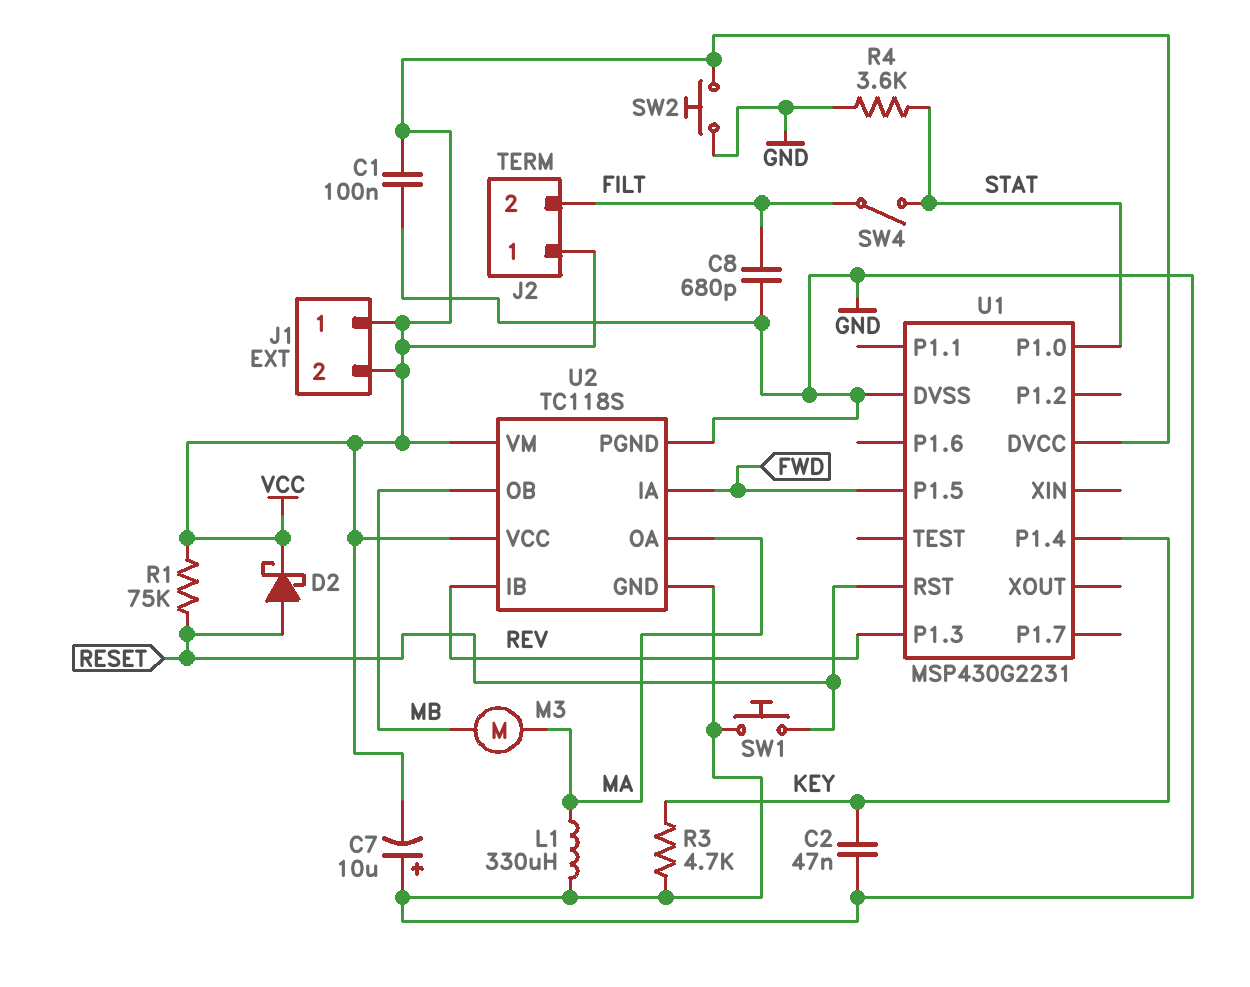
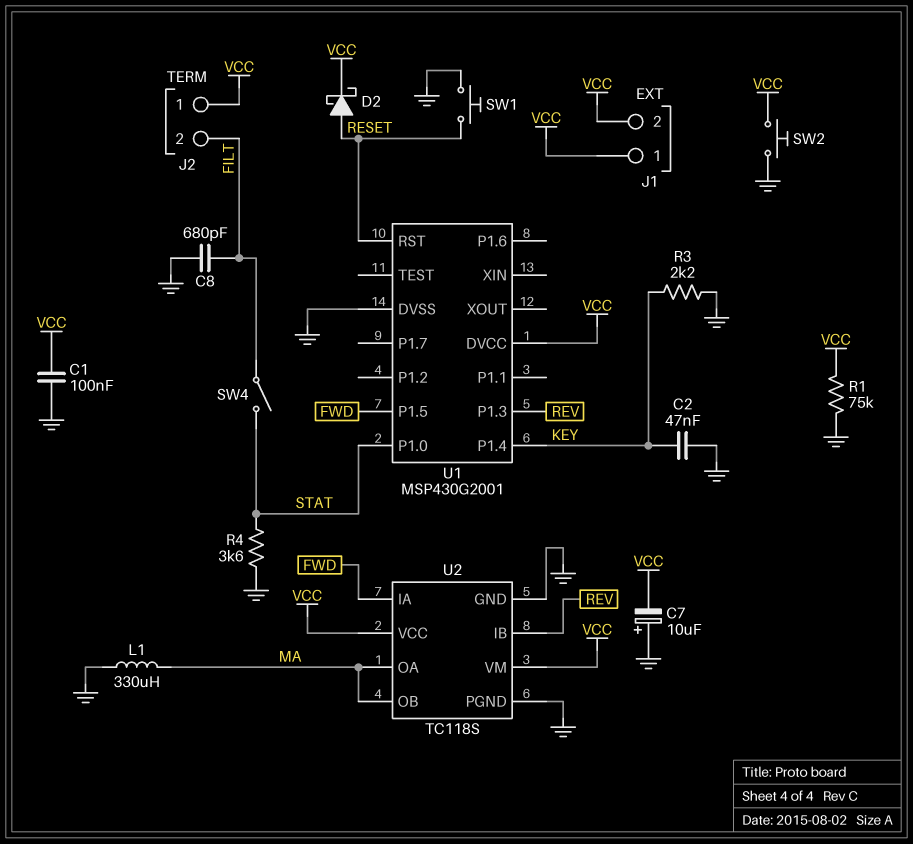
M3: motor (MA, MB) -> none
R1: 75k (RESET, VCC) -> 75k (GND, VCC)
R3: 4.7k (GND, KEY) -> 2.2k (GND, KEY)
U1: MSP430G2231 -> MSP430G2001
U2 pin OB: MB -> MA

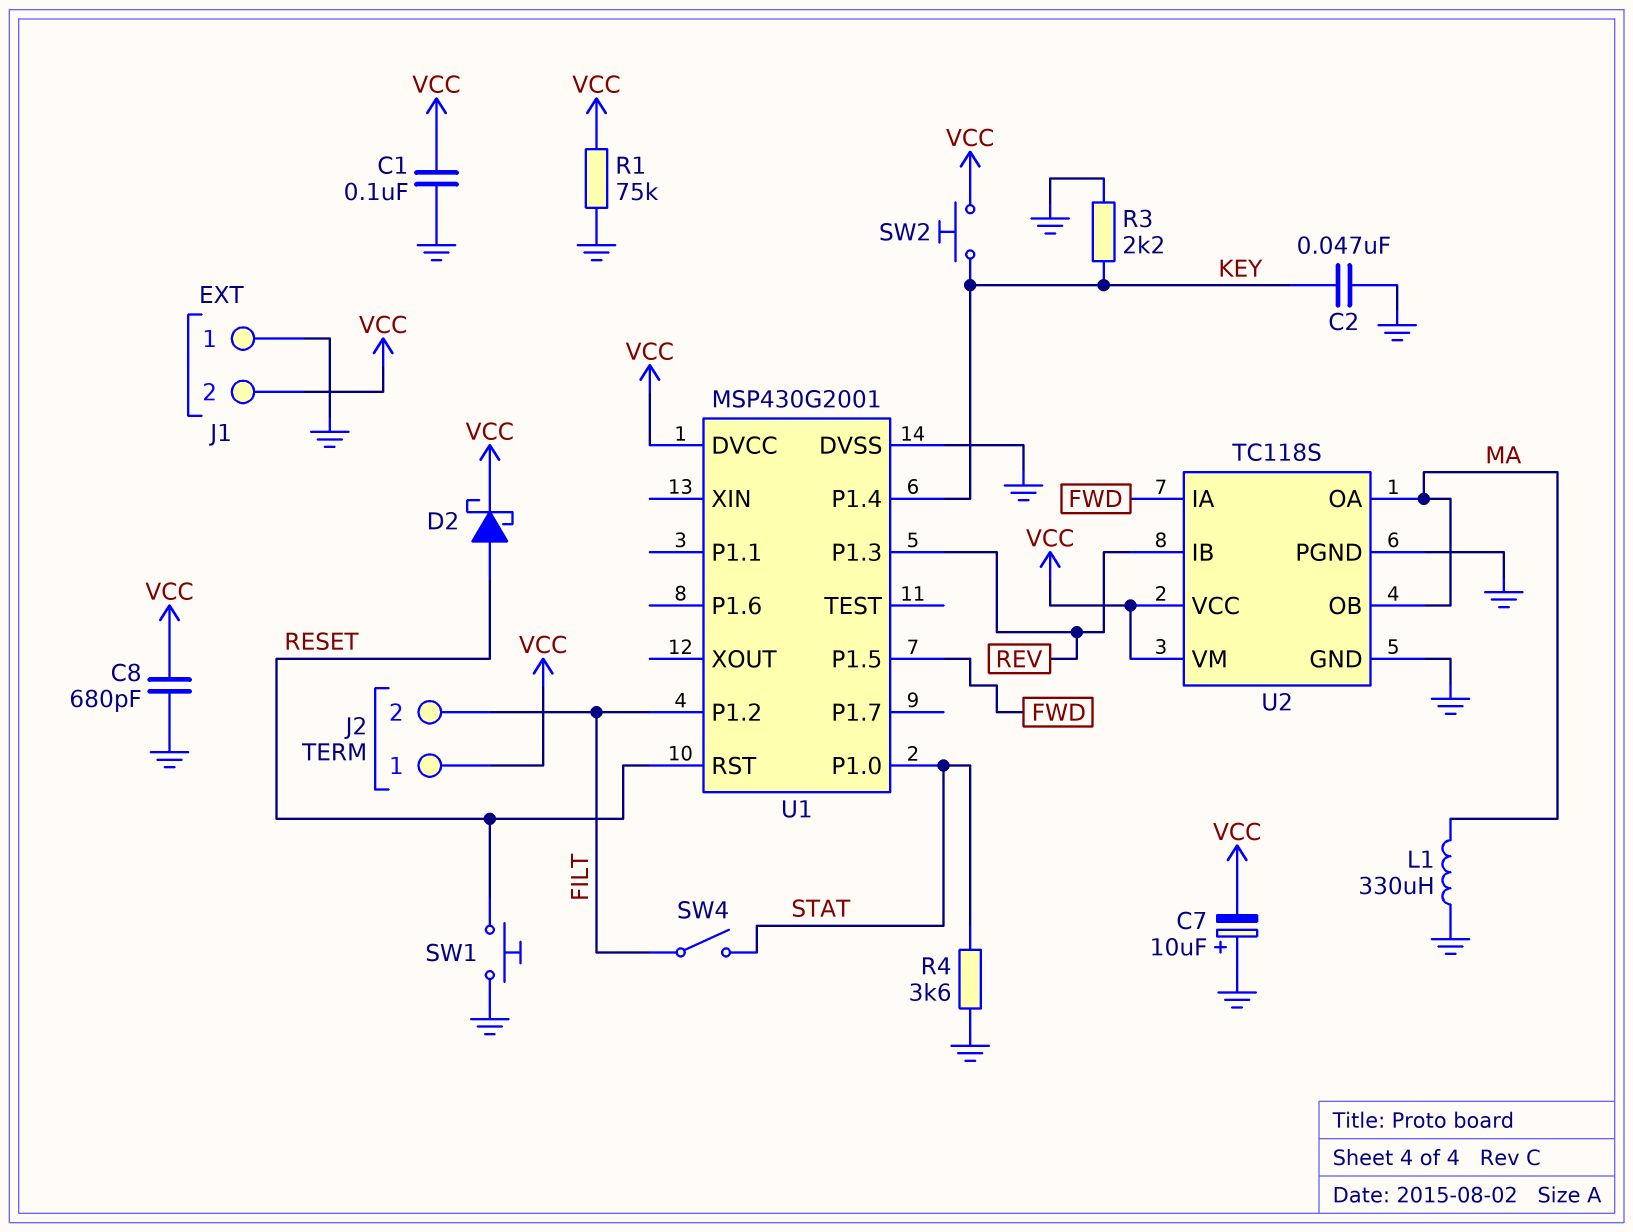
C8: 680pF (FILT, GND) -> 680pF (GND, VCC)
J1 pin 1: VCC -> GND
SW2: button (GND, VCC) -> button (KEY, VCC)
U1 pin P1.2: none -> FILT

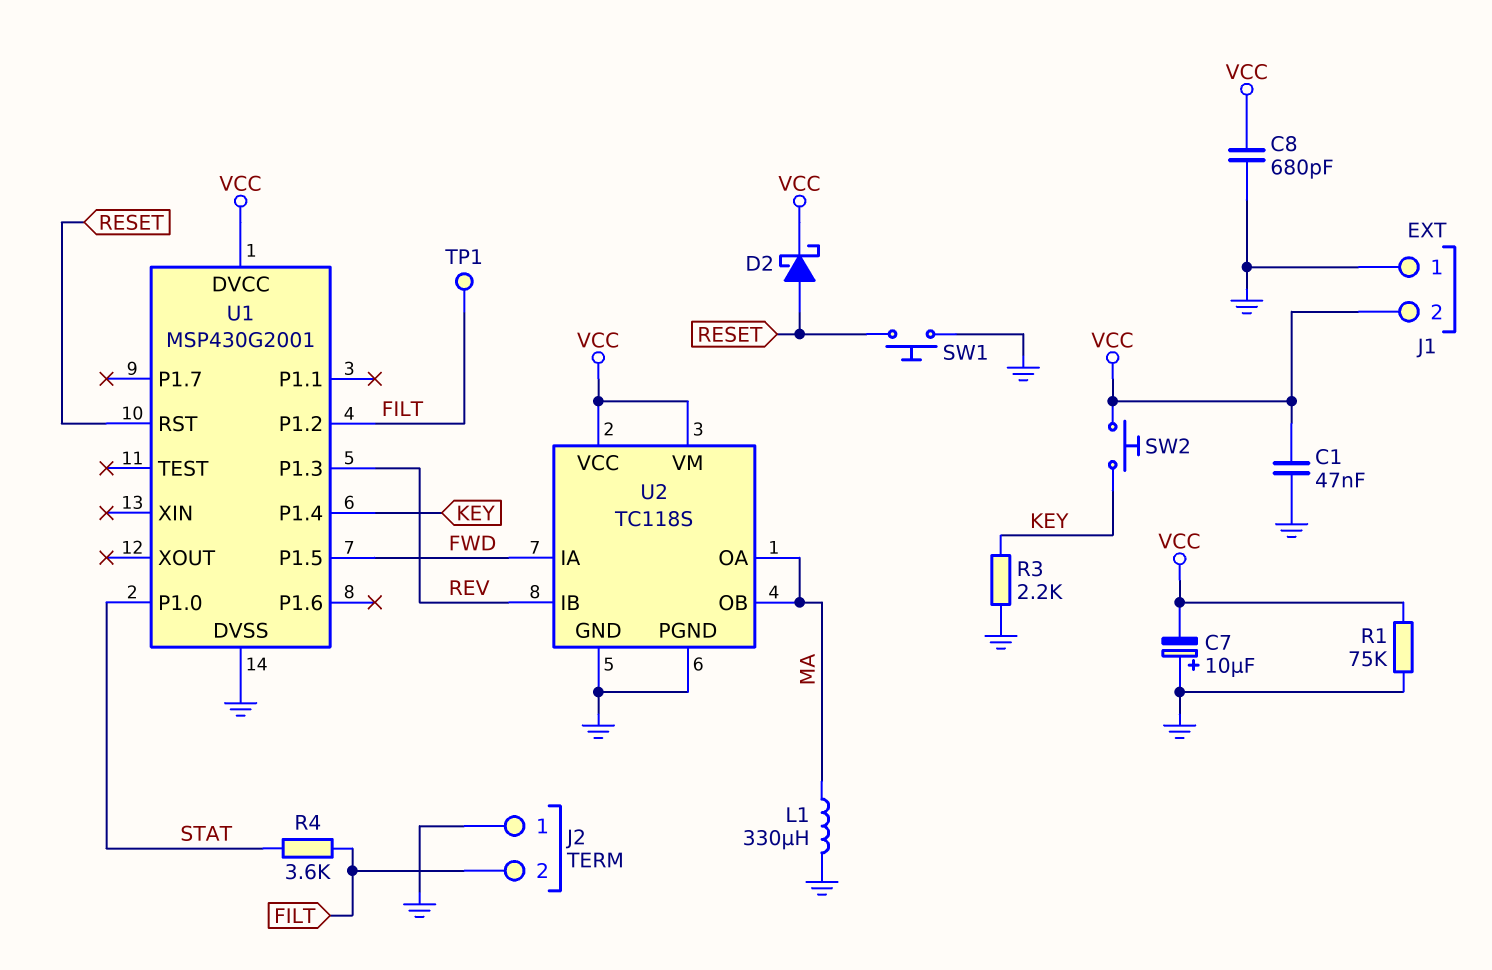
C1: 100nF (GND, VCC) -> 47nF (GND, VCC)
C2: 47nF (GND, KEY) -> none
J2 pin 1: VCC -> GND
R4: 3.6k (GND, STAT) -> 3.6k (FILT, STAT)
SW4: switch (FILT, STAT) -> none
TP1: none -> test point (FILT)

